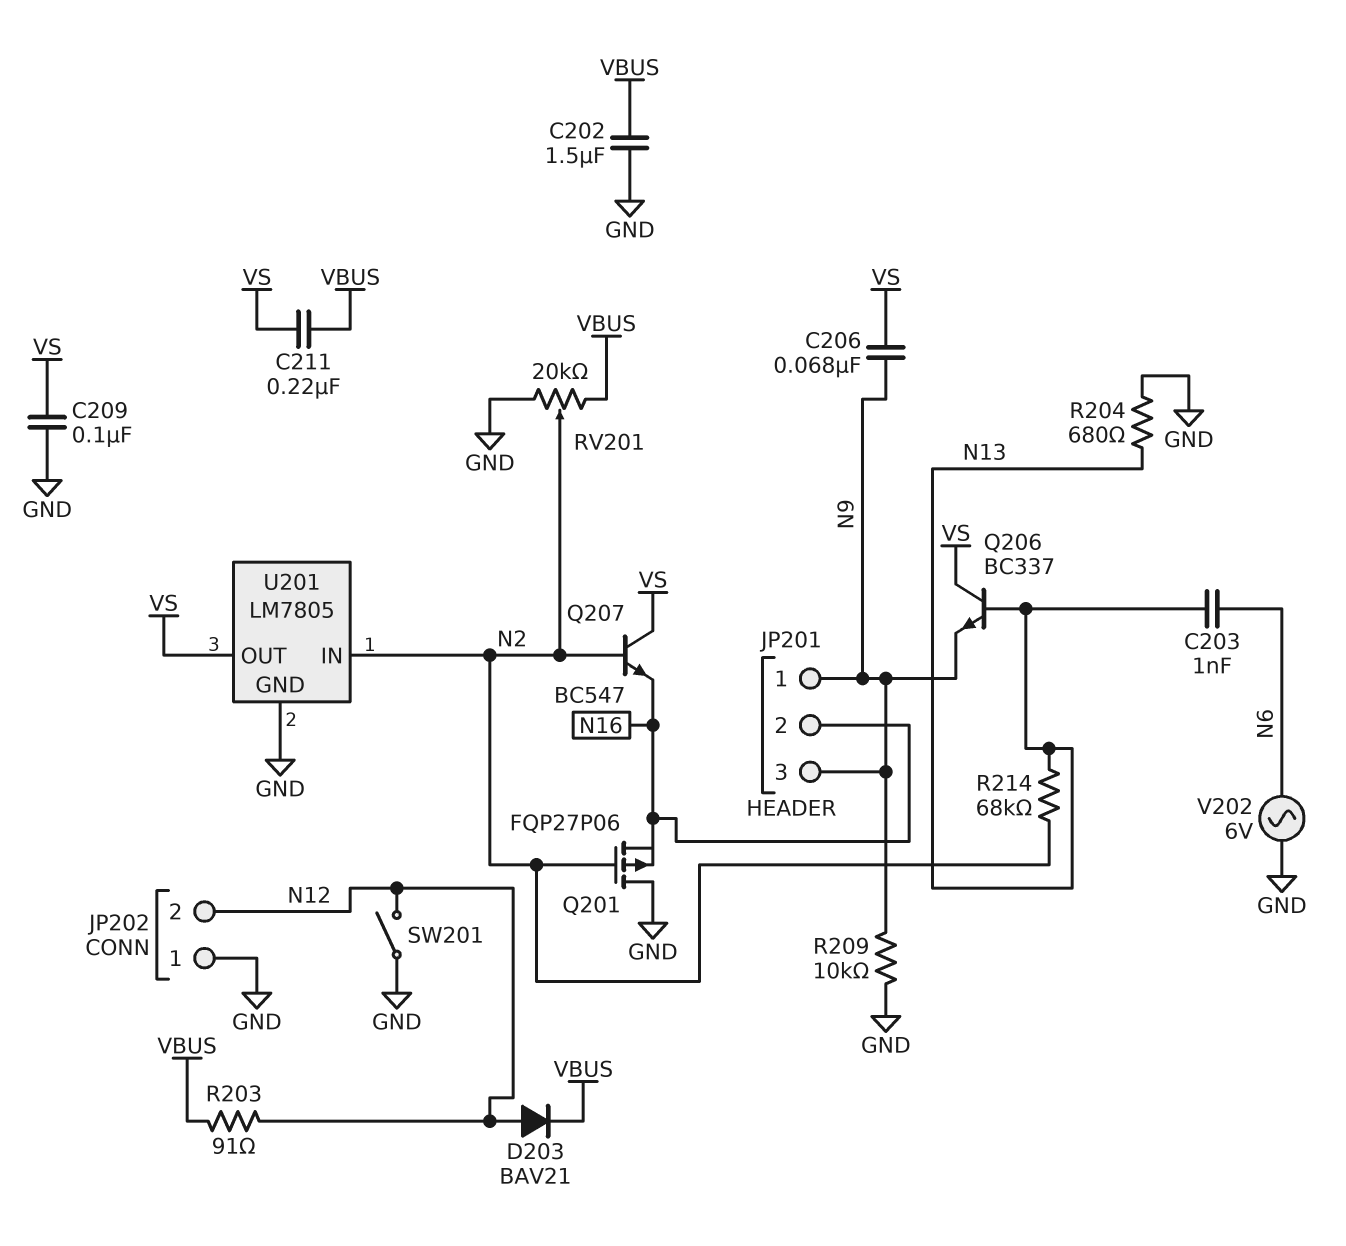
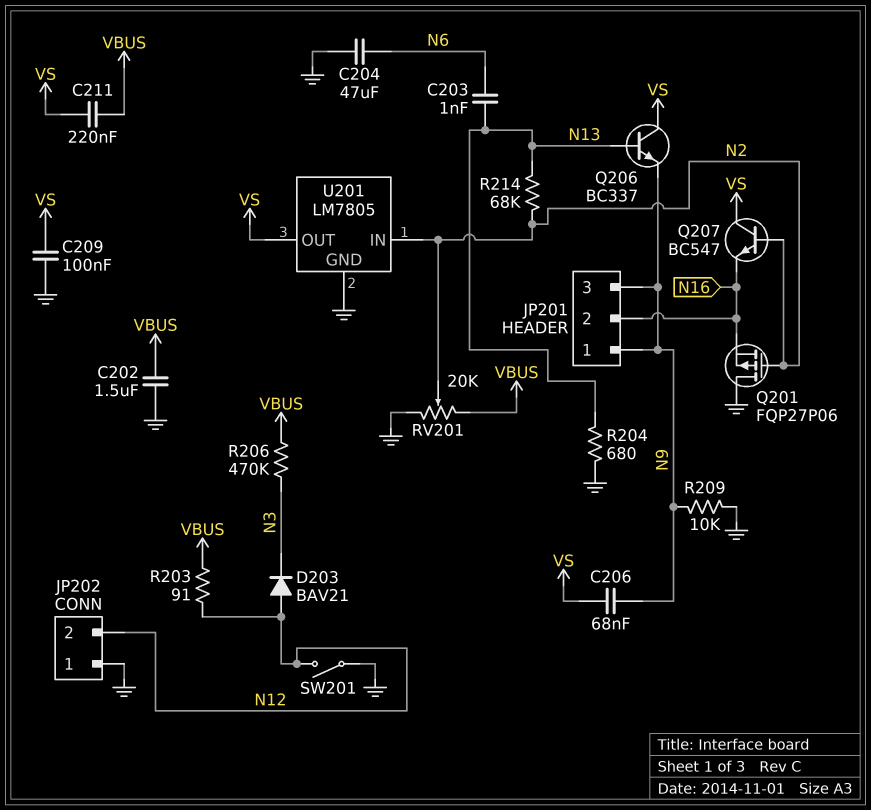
C204: none -> 47uF (GND, N6)
D203: diode BAV21 (A N12, K VBUS) -> diode BAV21 (A N12, K N3)
R206: none -> 470k (N3, VBUS)
V202: AC 6V (GND, N6) -> none

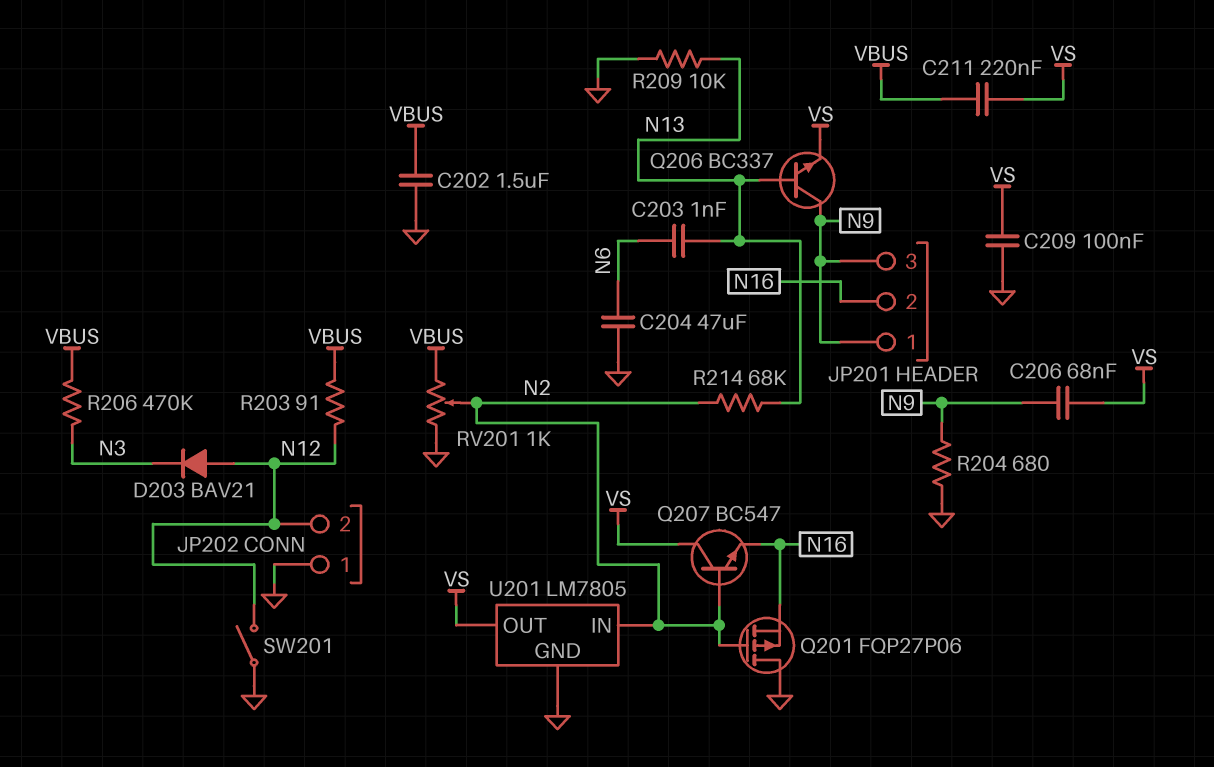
Q206: NPN BC337 (B N13, C VS, E N9) -> NPN BC337 (B N13, C N9, E VS)
R204: 680 (GND, N13) -> 680 (GND, N9)
R209: 10k (GND, N9) -> 10k (GND, N13)
RV201: 20k (GND, VBUS, wiper N2) -> 1k (GND, VBUS, wiper N2)

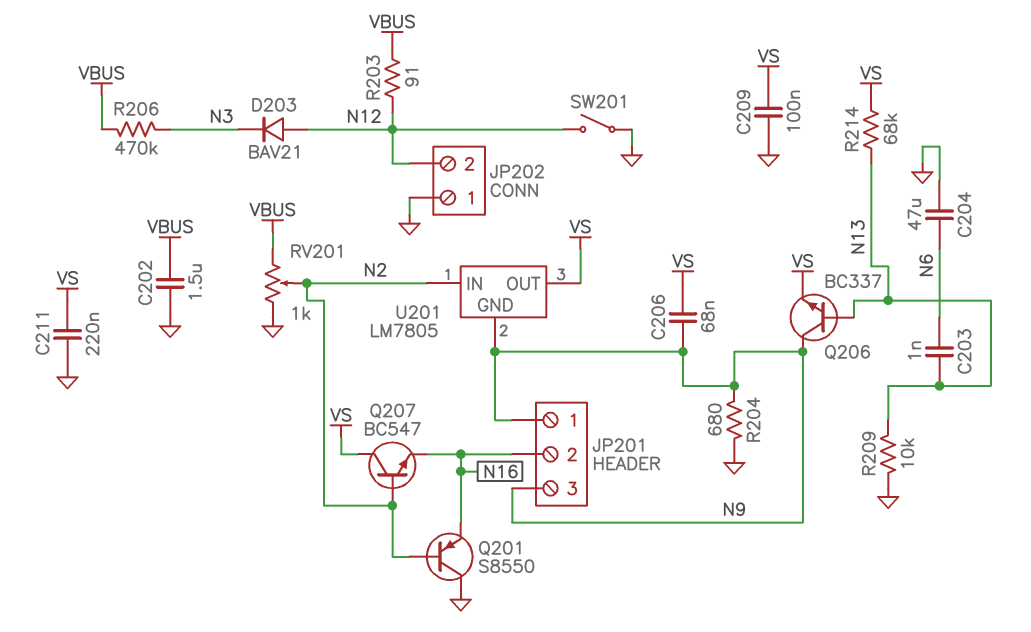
C211: 220nF (VBUS, VS) -> 220nF (GND, VS)
Q201: PMOS FQP27P06 (G N2, D GND, S N16) -> PNP S8550 (B N2, C GND, E N16)
R214: 68k (N2, N13) -> 68k (N13, VS)
U201 pin GND: GND -> N9

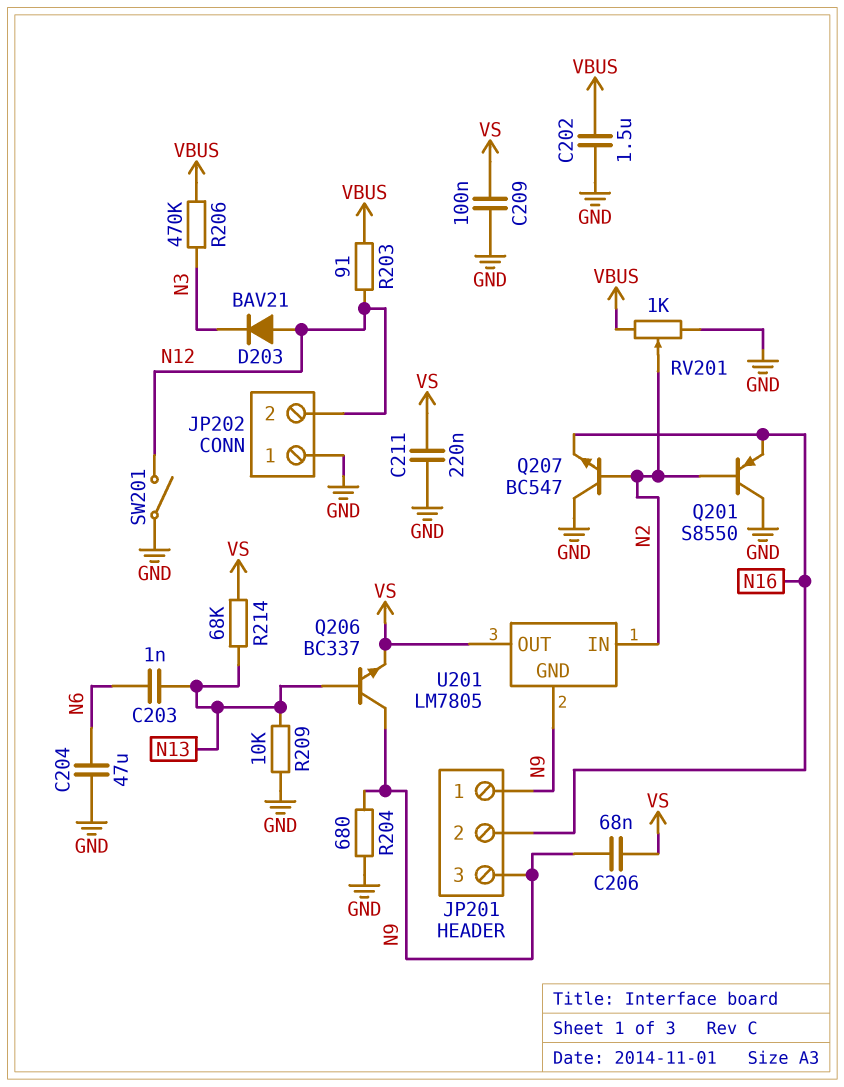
Q207: NPN BC547 (B N2, C VS, E N16) -> NPN BC547 (B N2, C GND, E N16)

